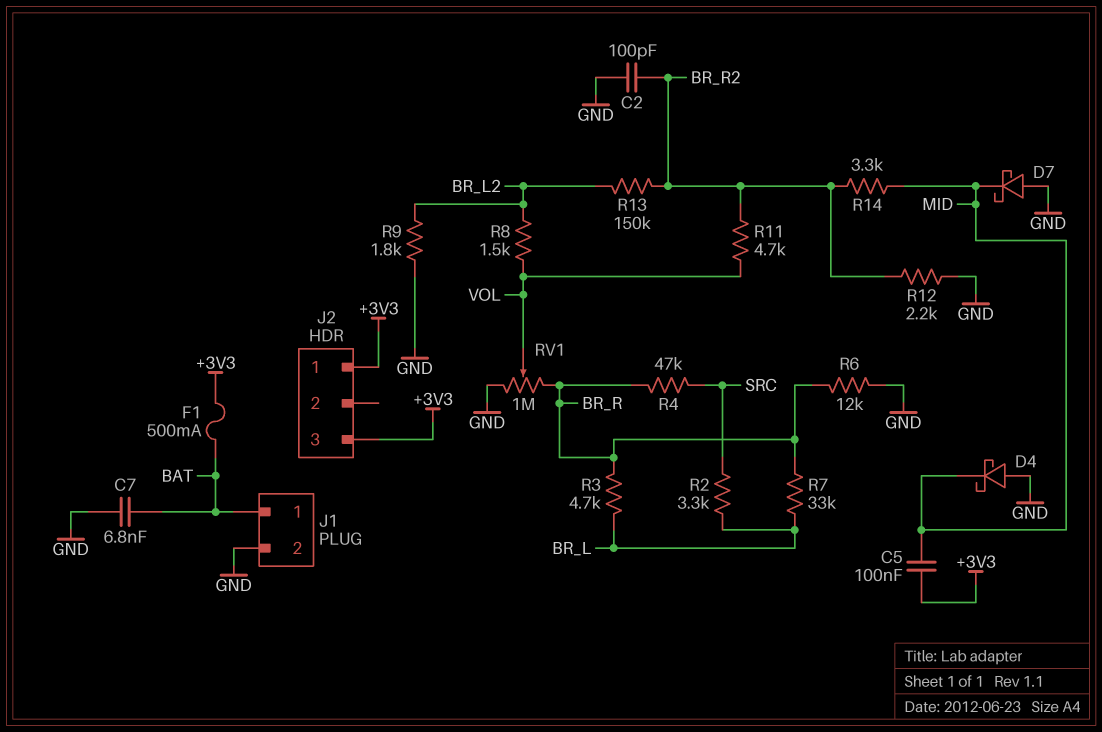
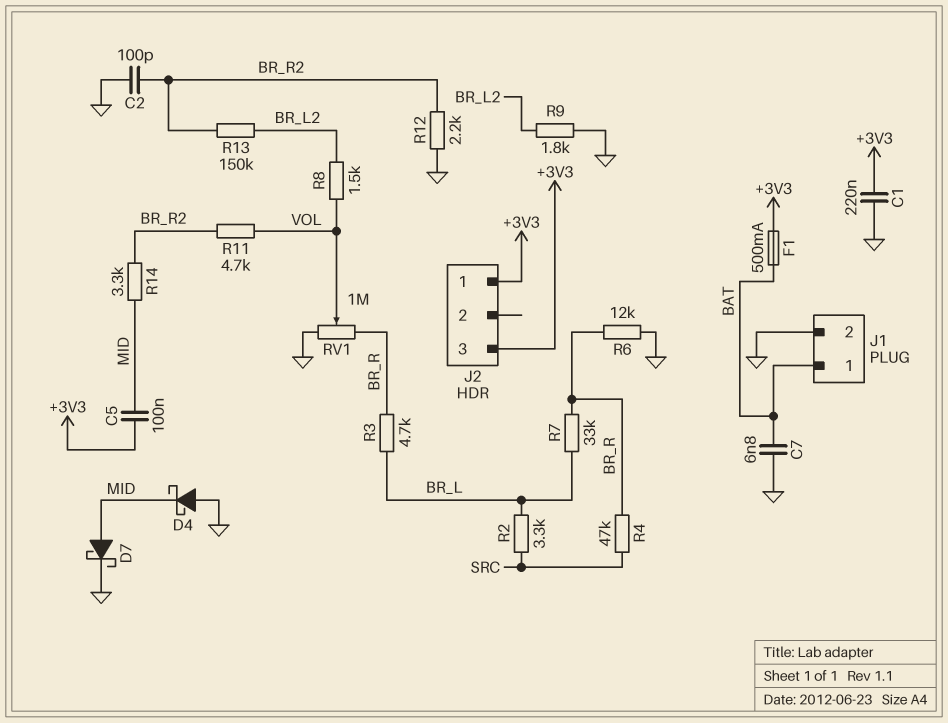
C1: none -> 220nF (+3V3, GND)
D7: schottky (A GND, K MID) -> schottky (A MID, K GND)

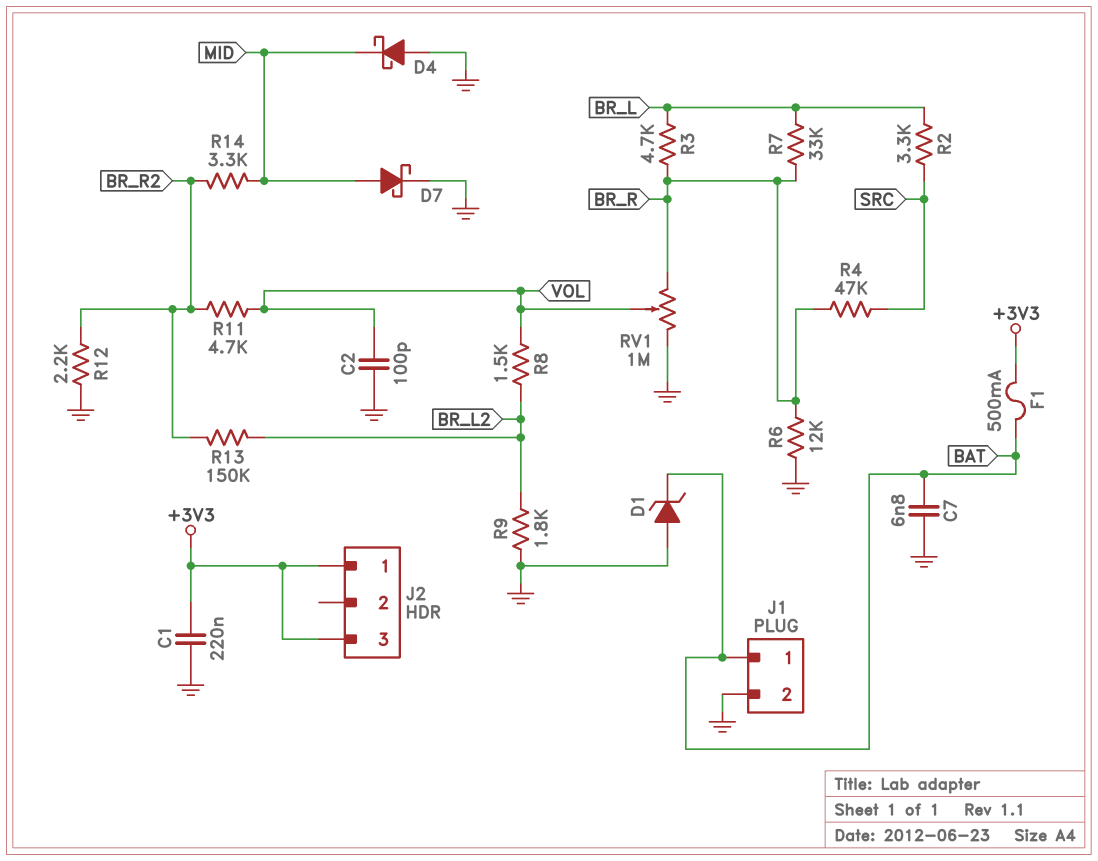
C2: 100pF (BR_R2, GND) -> 100pF (GND, VOL)
C5: 100nF (+3V3, MID) -> none
D1: none -> zener (A GND, K BAT)

